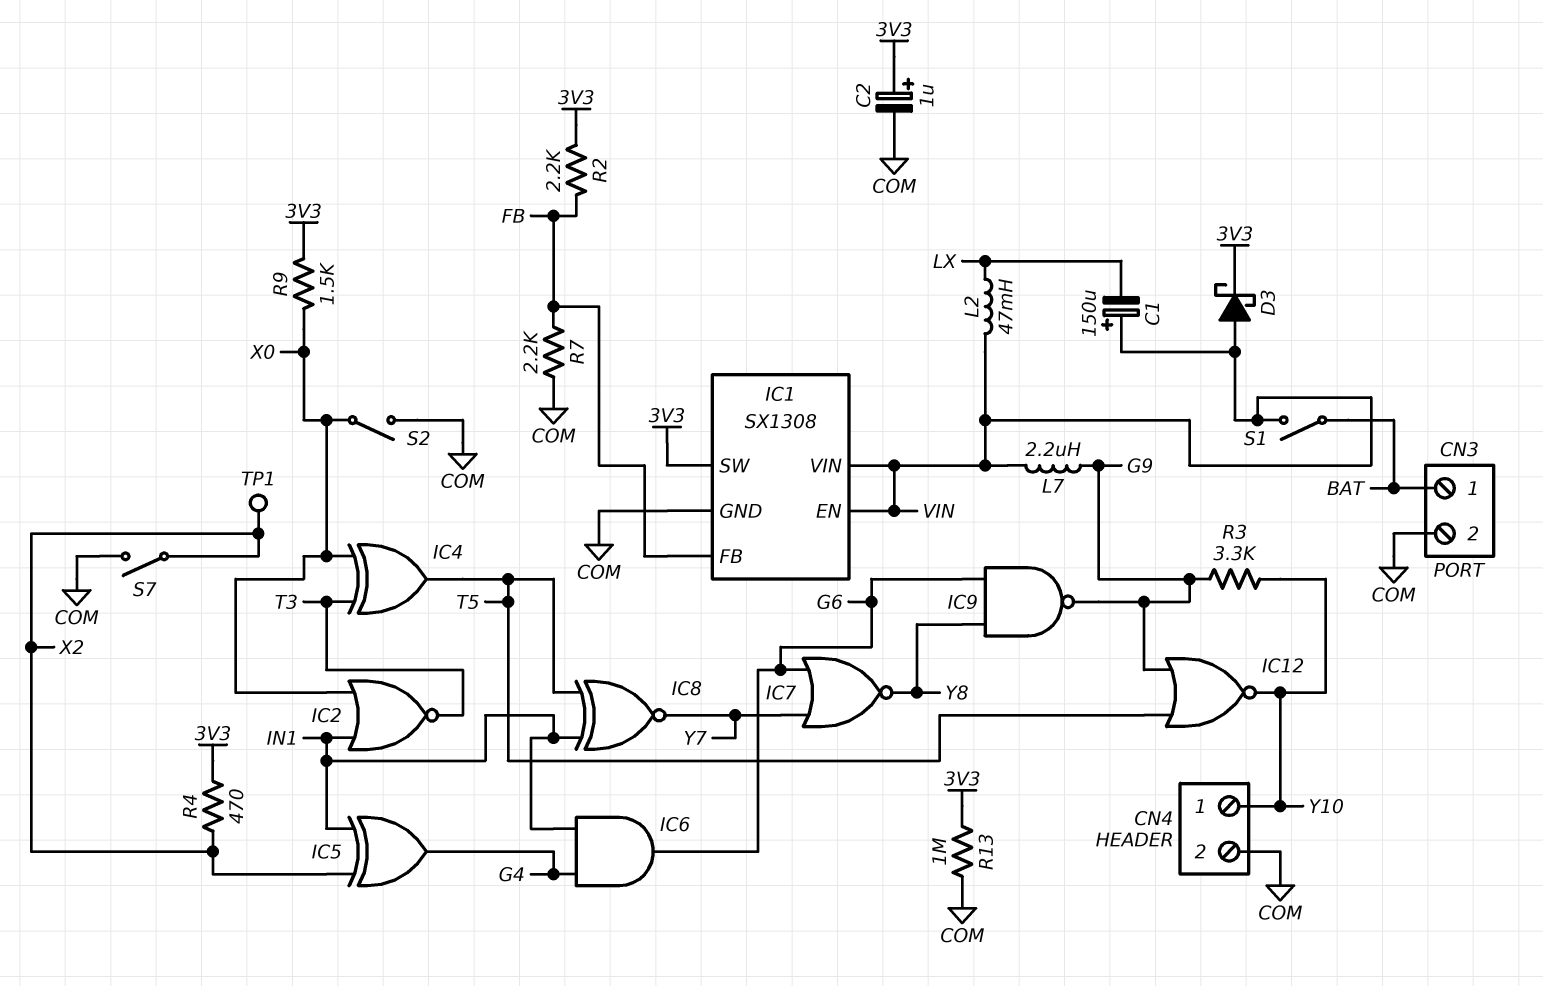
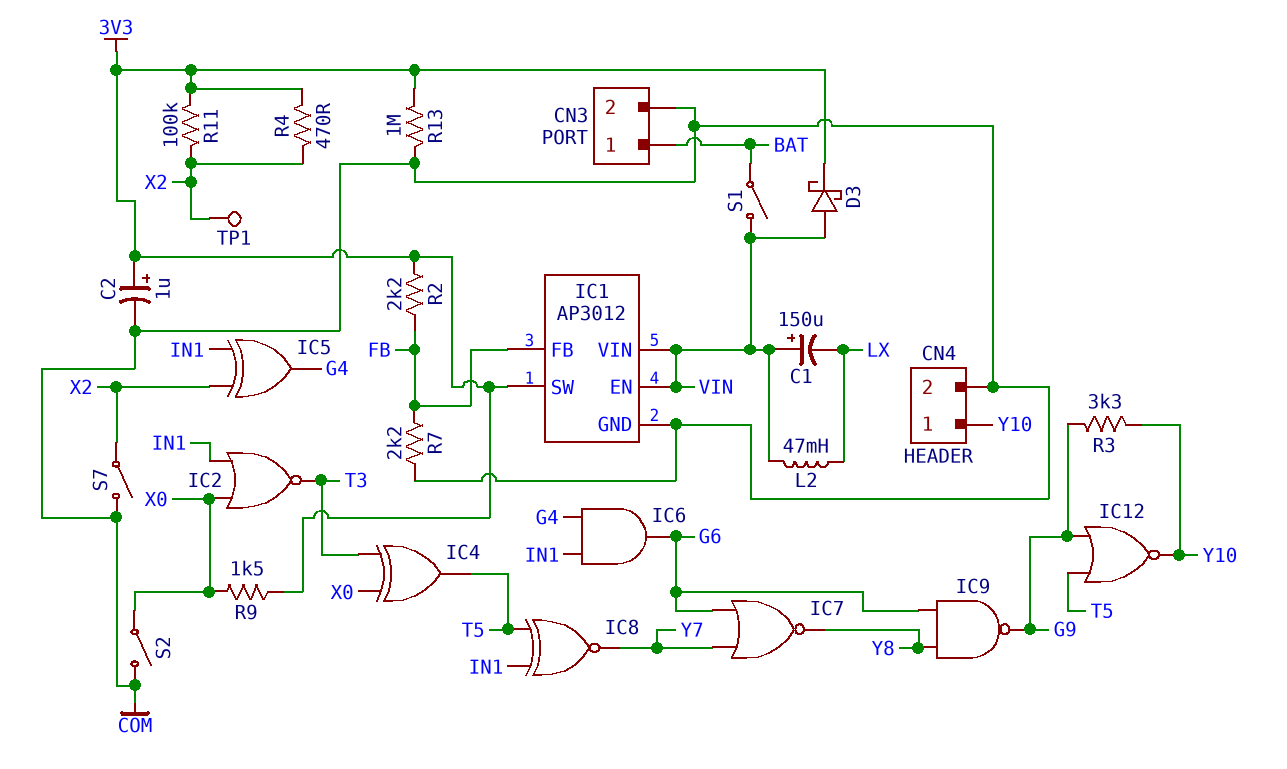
IC1: SX1308 -> AP3012
L7: 2.2uH (G9, VIN) -> none
R11: none -> 100k (3V3, X2)

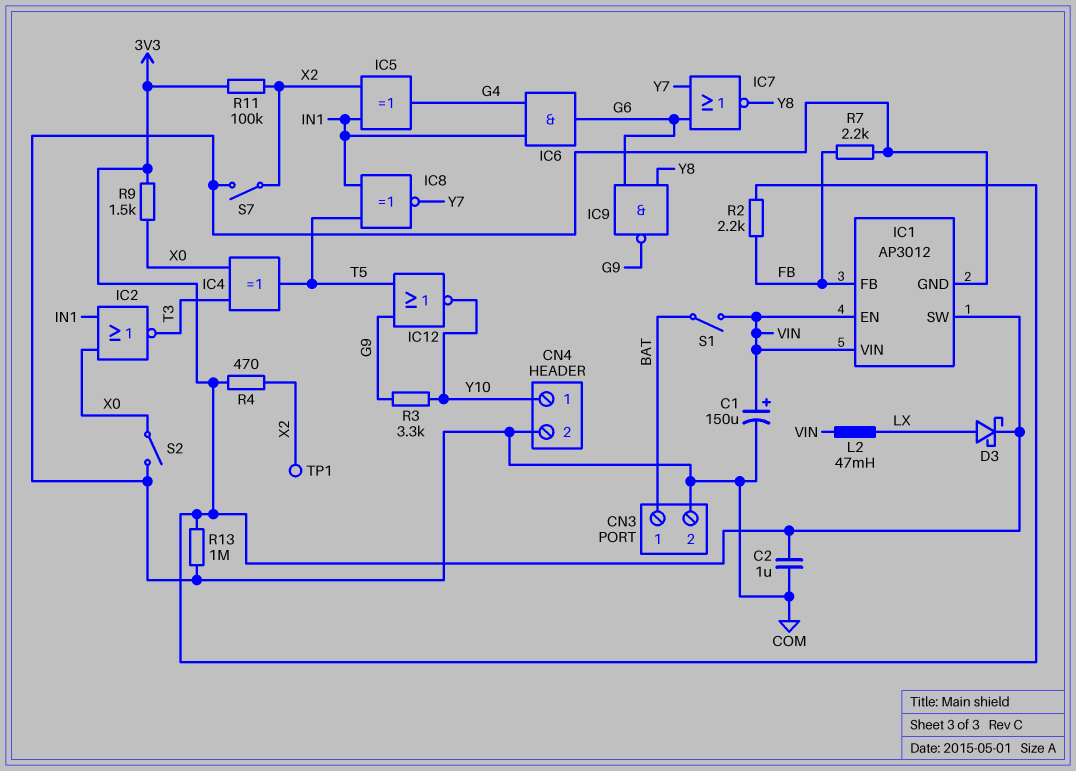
C1: 150uF (plus VIN, minus LX) -> 150uF (plus VIN, minus COM)
C2: 1uF (plus 3V3, minus COM) -> 1uF (3V3, COM)
D3: schottky (A VIN, K 3V3) -> schottky (A LX, K 3V3)

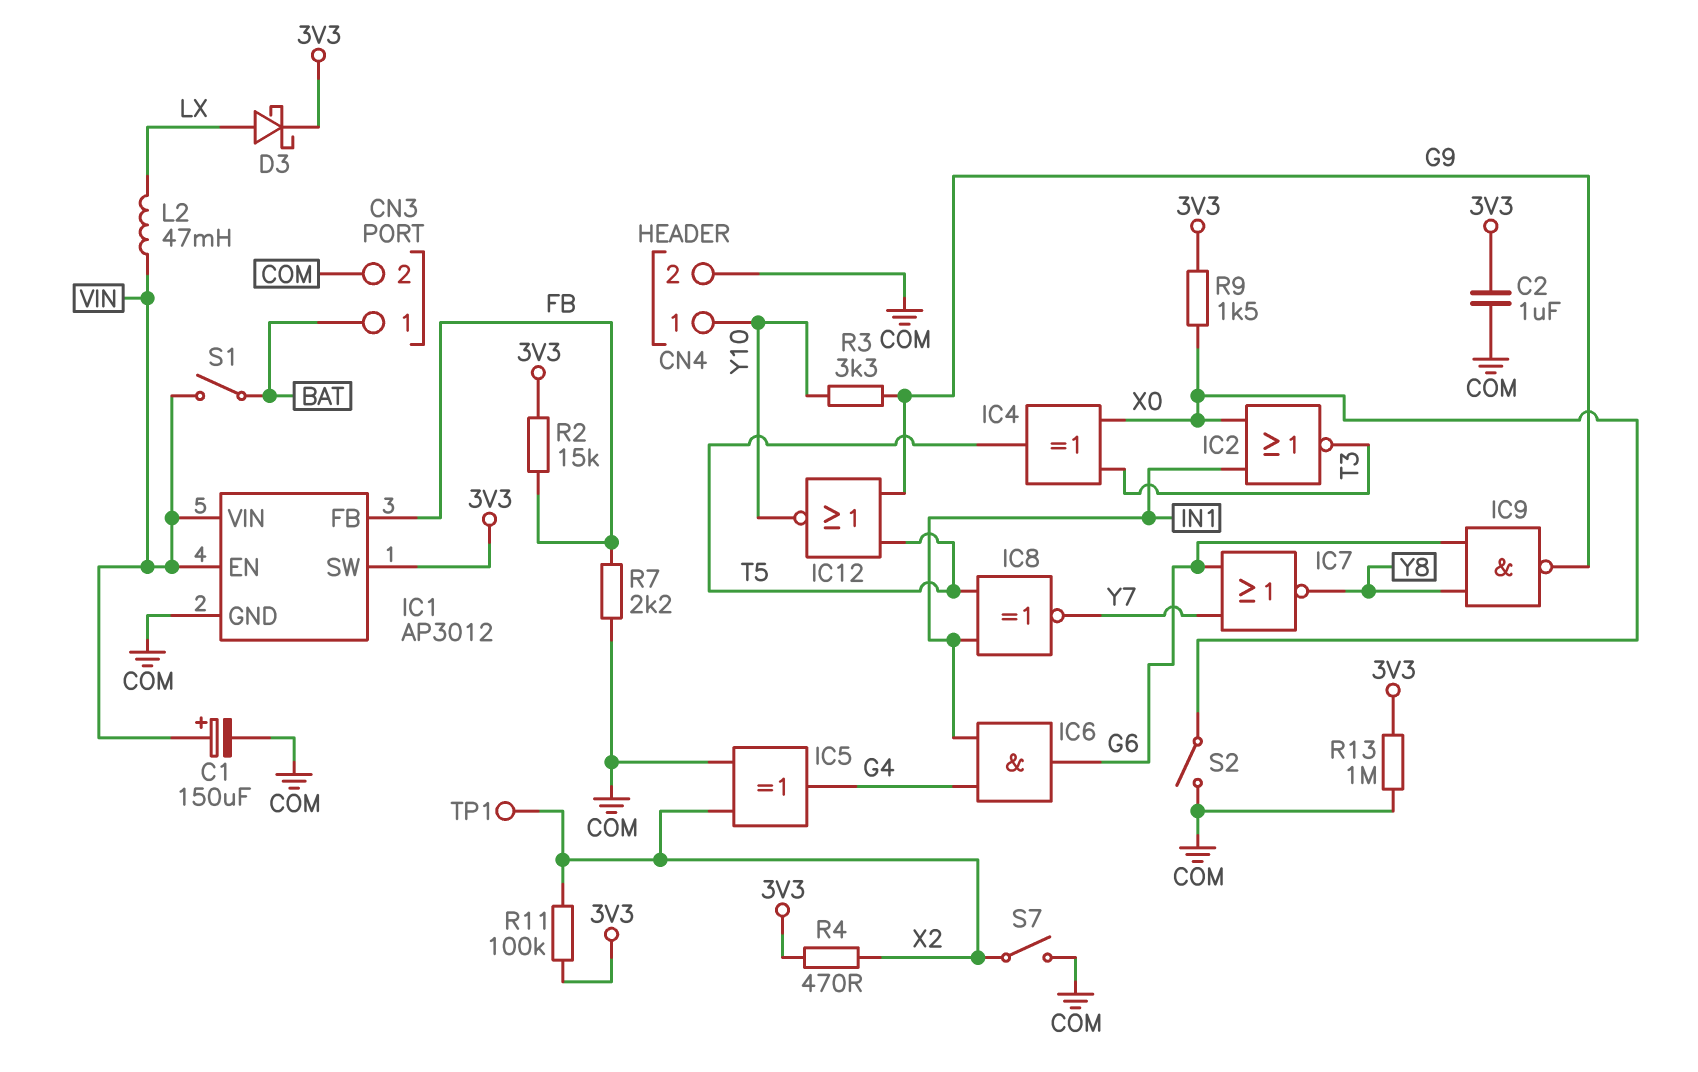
IC5: XOR (in IN1, in X2, out G4) -> XOR (in COM, in X2, out G4)
R2: 2.2k (3V3, FB) -> 15k (3V3, FB)

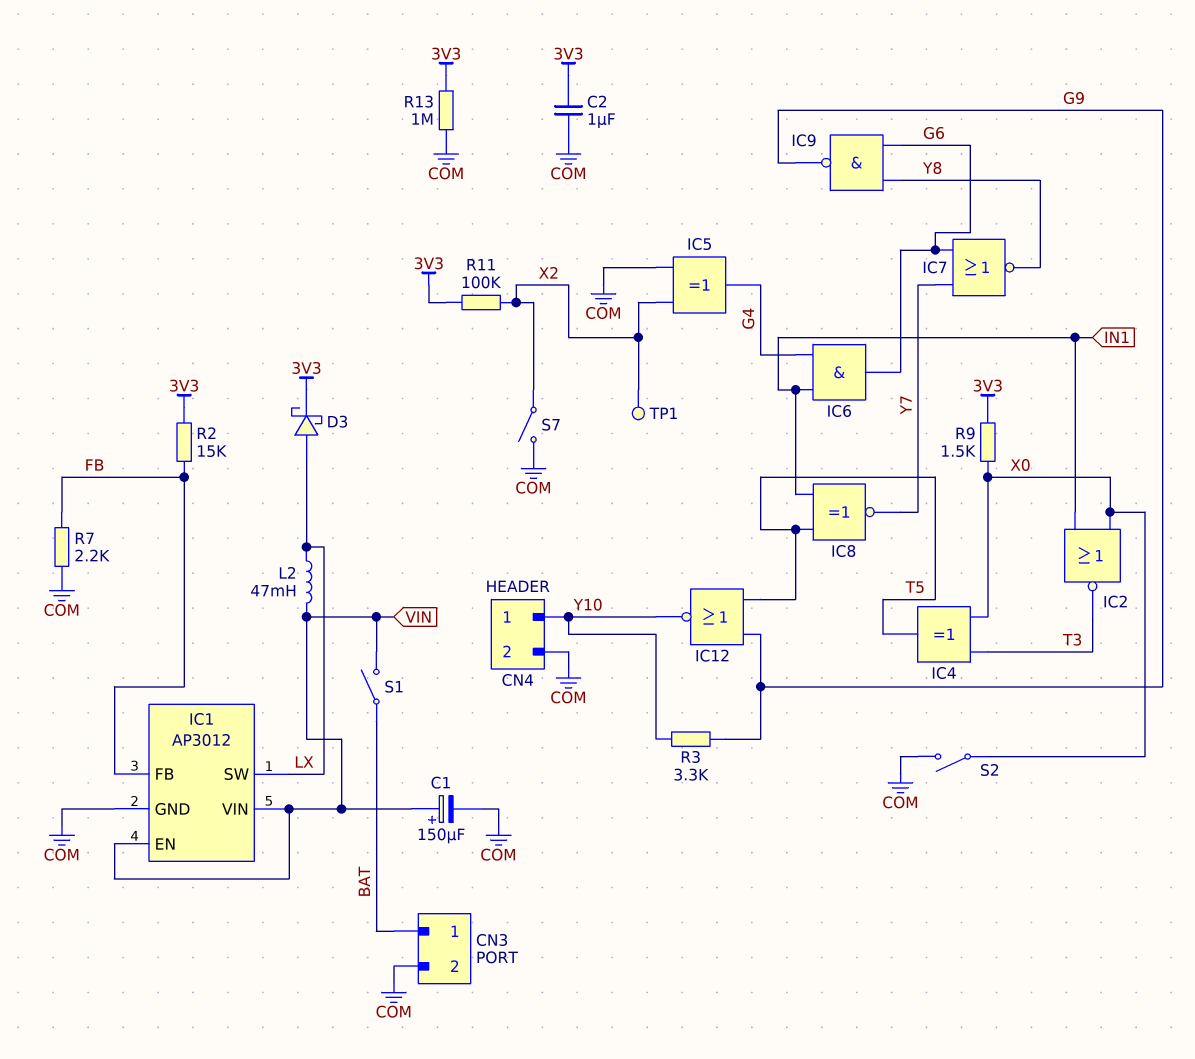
IC1 pin SW: 3V3 -> LX
R4: 470 (3V3, X2) -> none

